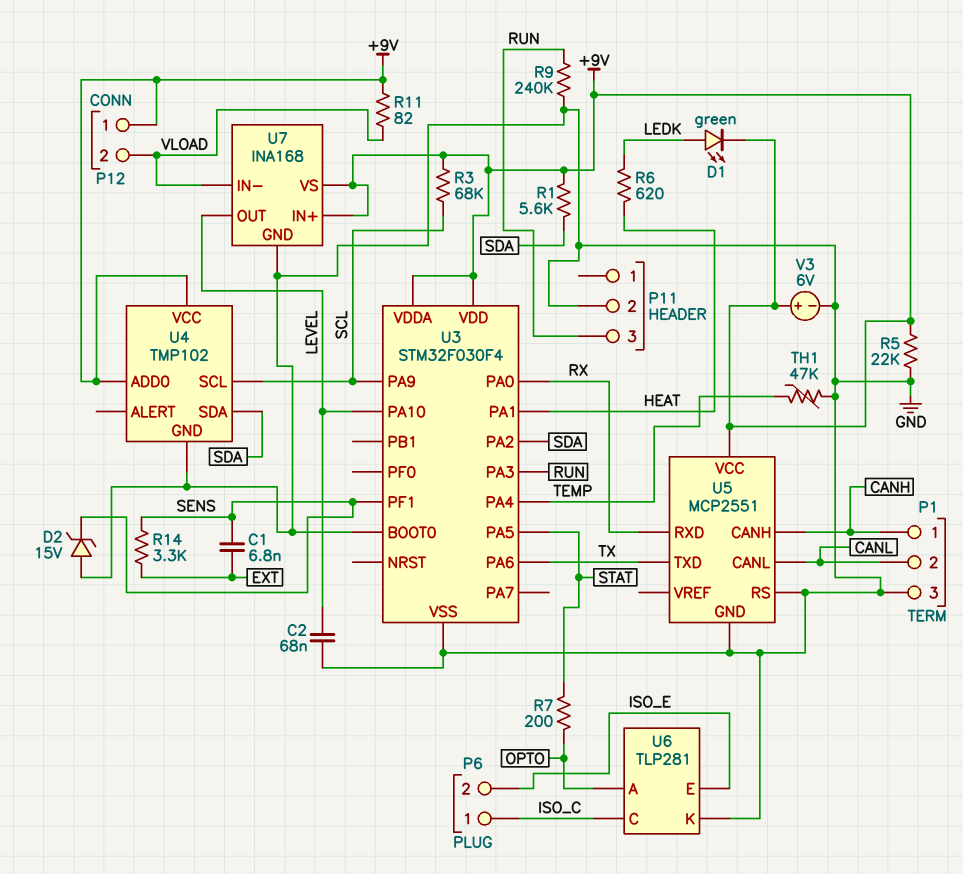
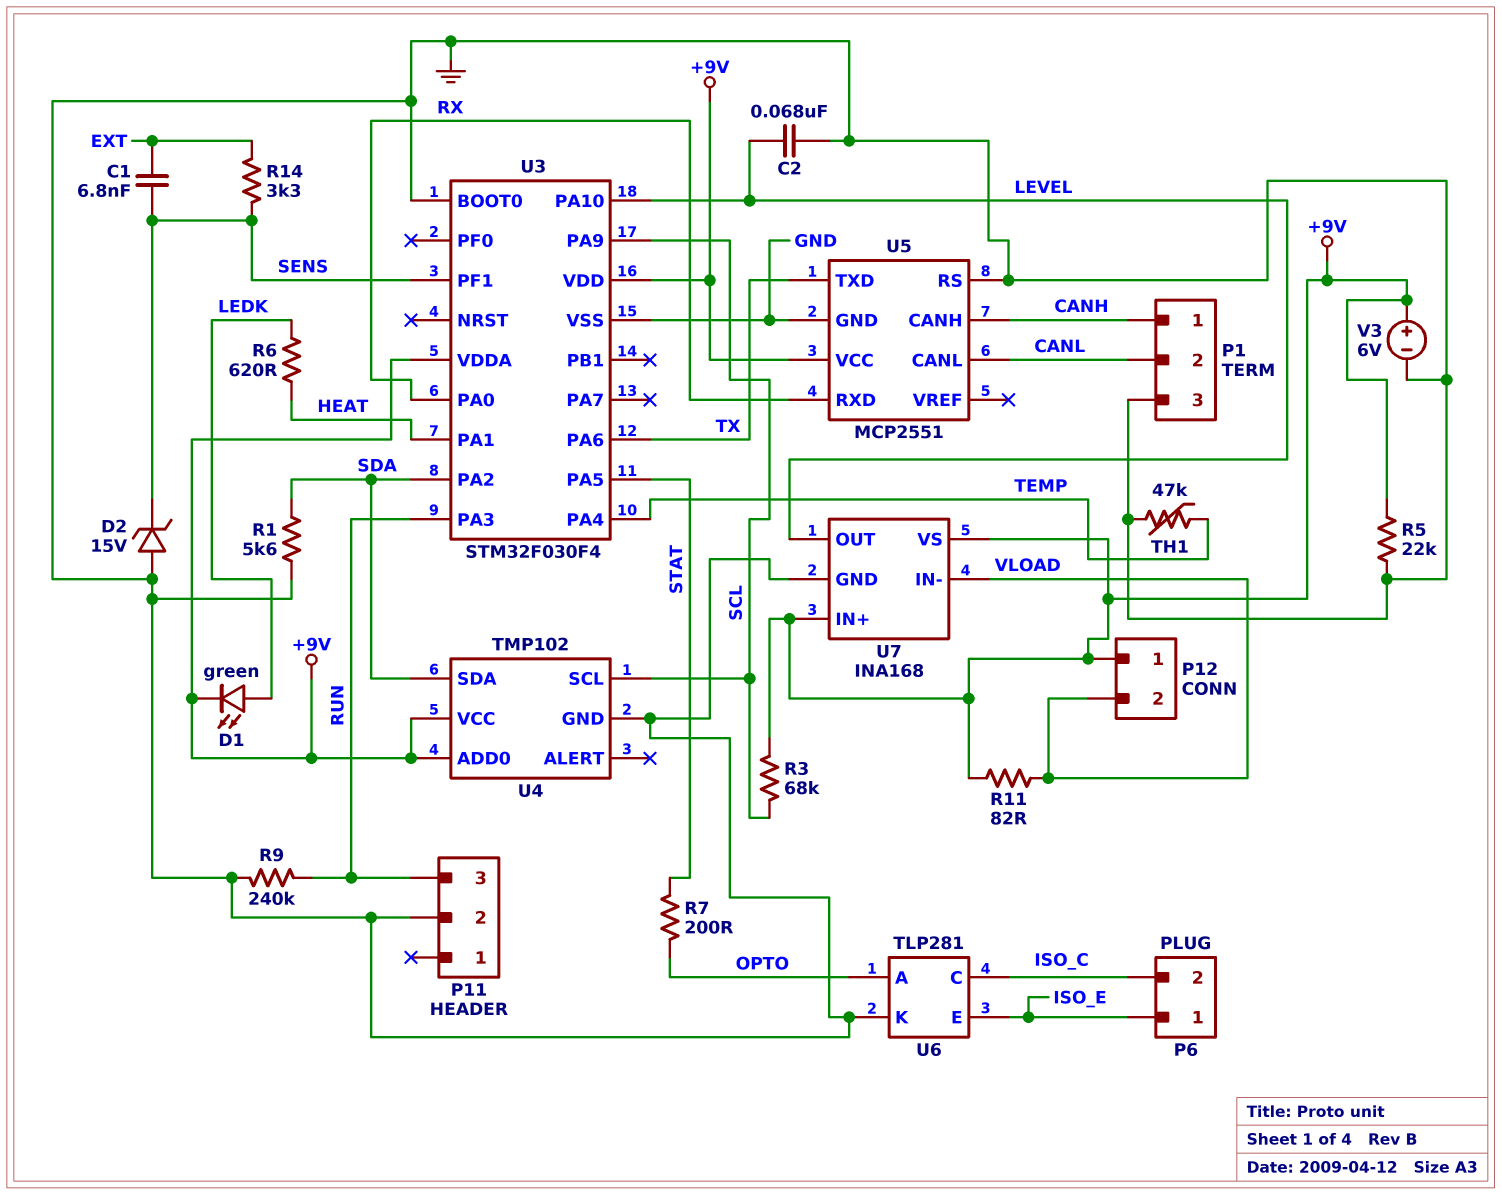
P6 pin 1: ISO_C -> ISO_E
P6 pin 2: ISO_E -> ISO_C
R1: 5.6k (+9V, SDA) -> 5.6k (GND, SDA)

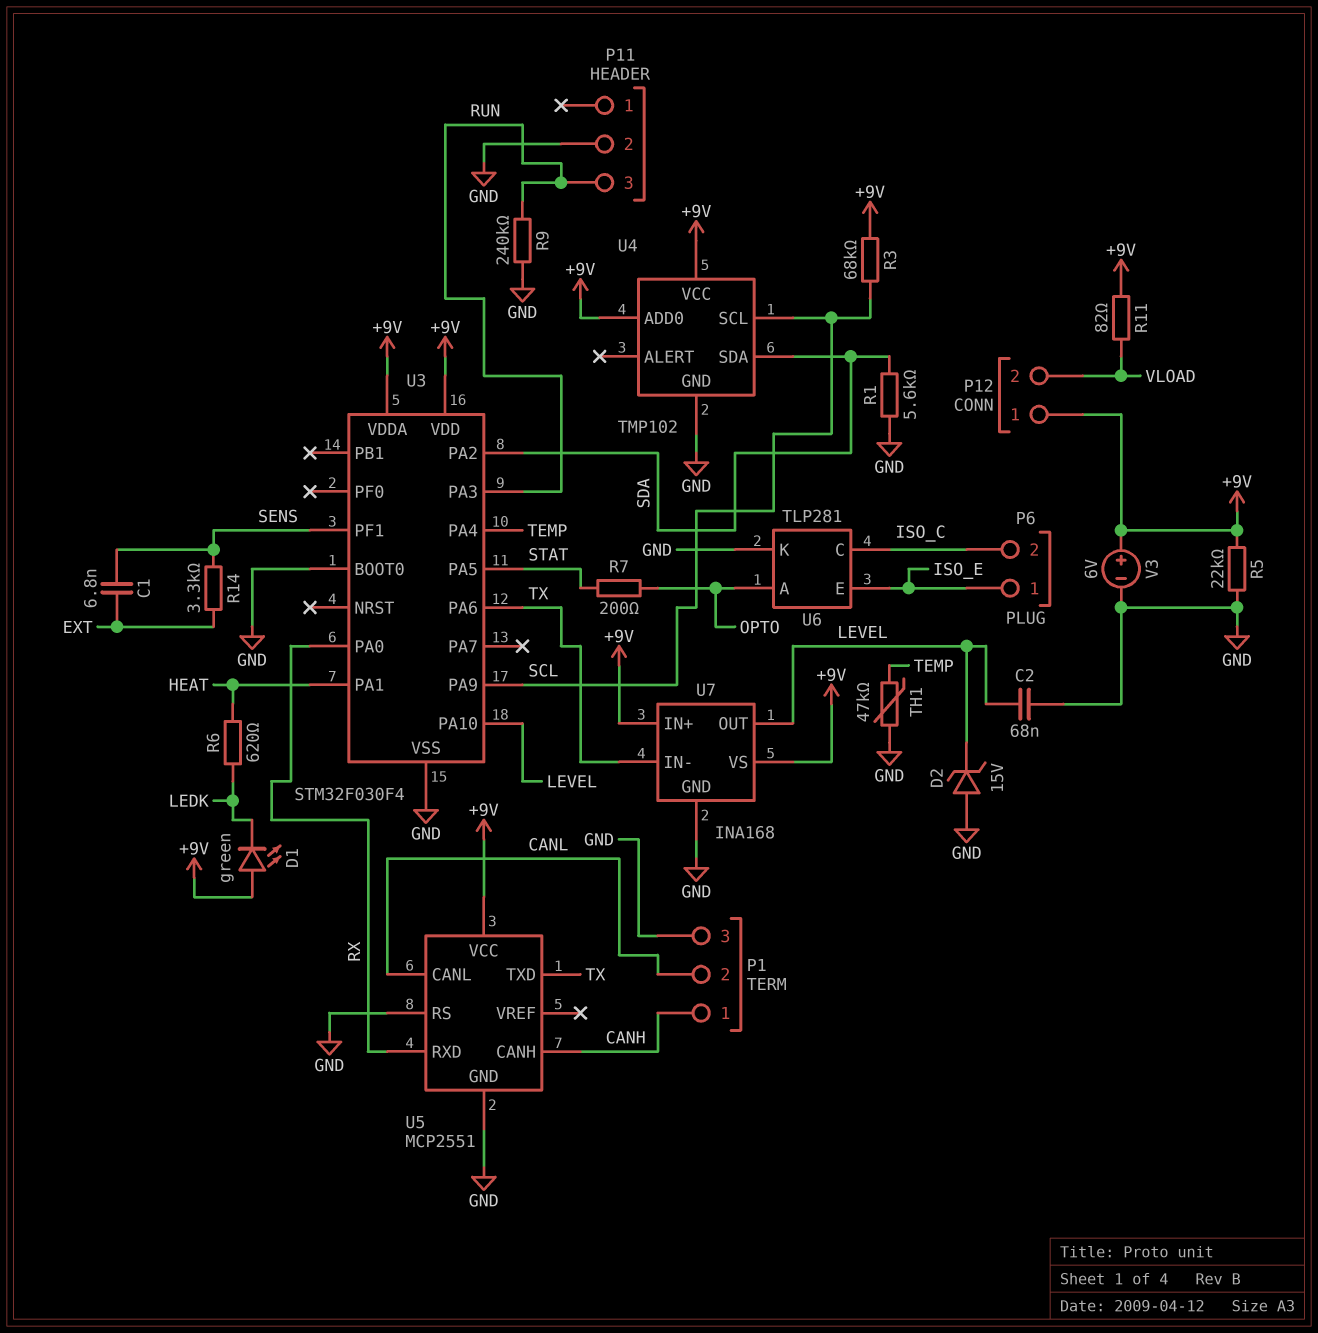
D1: LED green (A LEDK, K +9V) -> LED green (A +9V, K LEDK)
D2: zener 15V (A GND, K SENS) -> zener 15V (A GND, K LEVEL)
U7 pin IN-: VLOAD -> TX

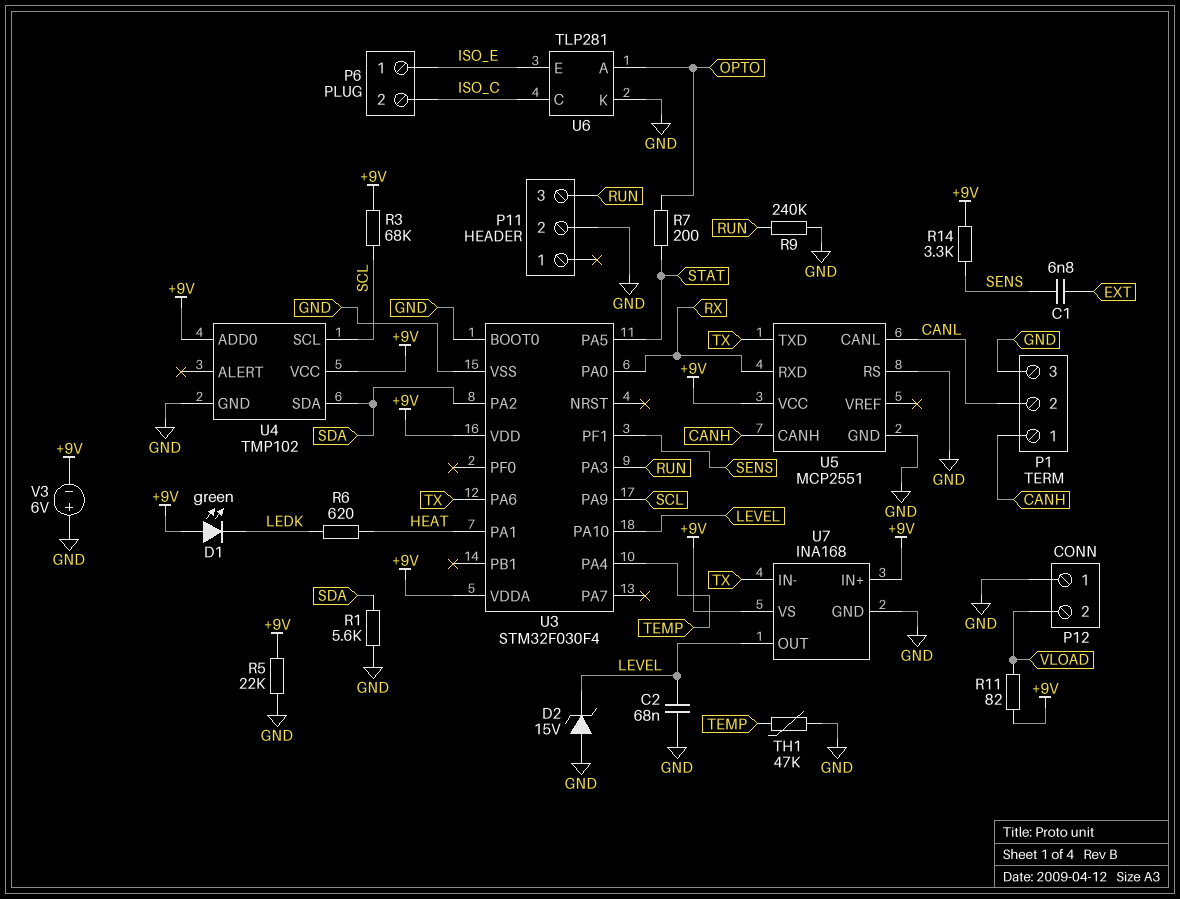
P12 pin 1: +9V -> GND
R14: 3.3k (EXT, SENS) -> 3.3k (+9V, SENS)
V3: 6V (plus +9V, minus GND) -> 6V (plus GND, minus +9V)

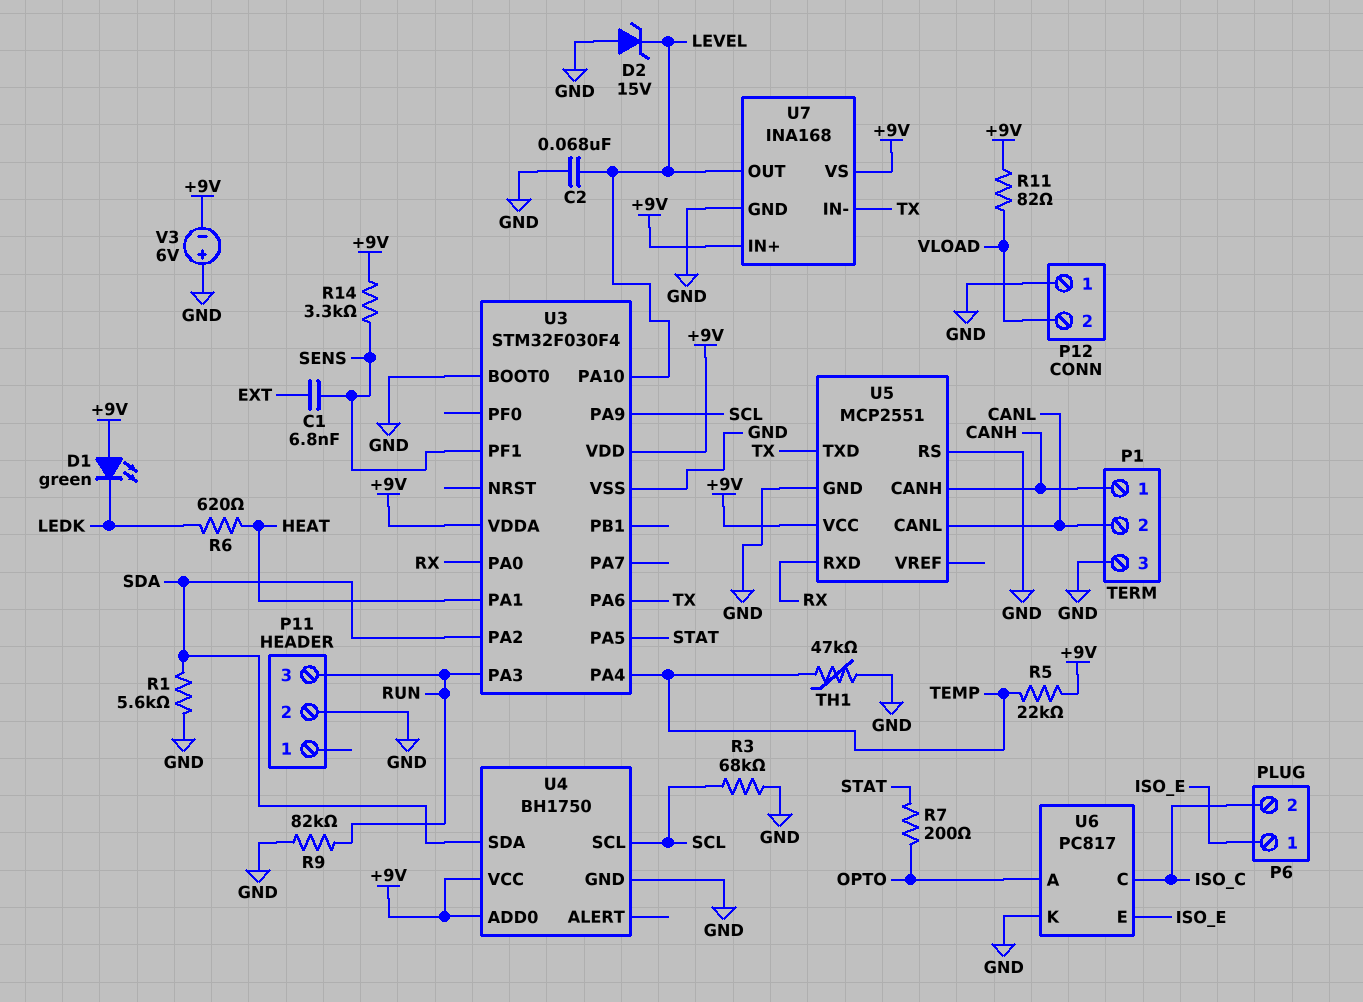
R3: 68k (+9V, SCL) -> 68k (GND, SCL)
R5: 22k (+9V, GND) -> 22k (+9V, TEMP)
R9: 240k (GND, RUN) -> 82k (GND, RUN)
U4: TMP102 -> BH1750
U6: TLP281 -> PC817

